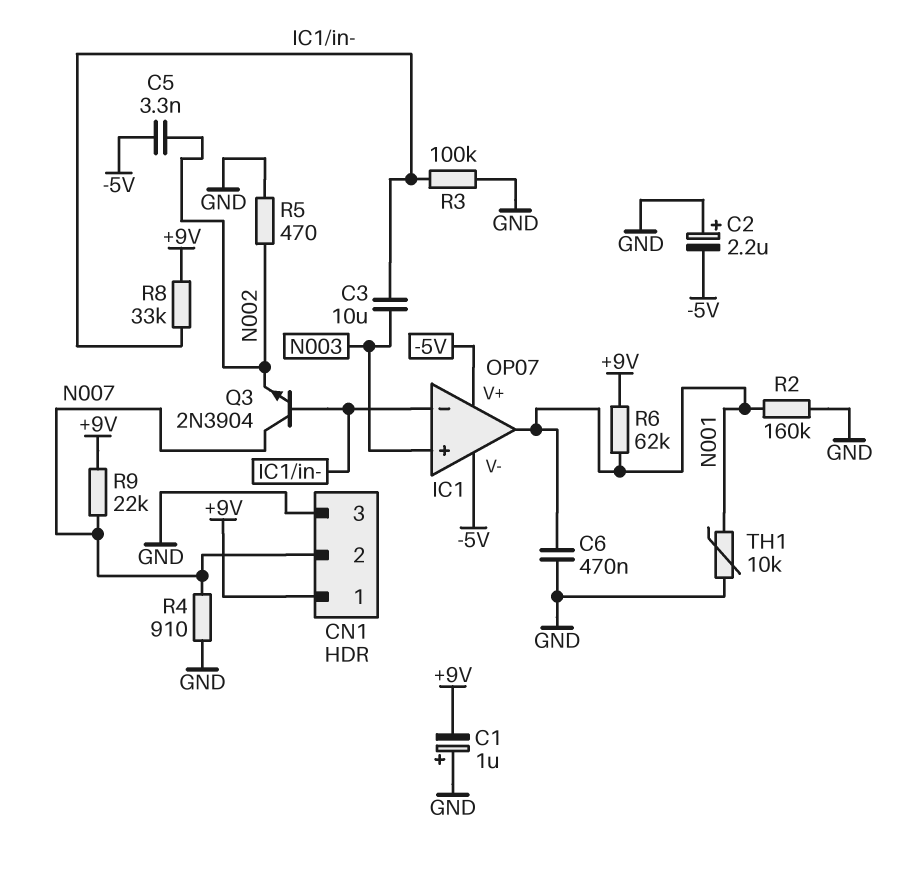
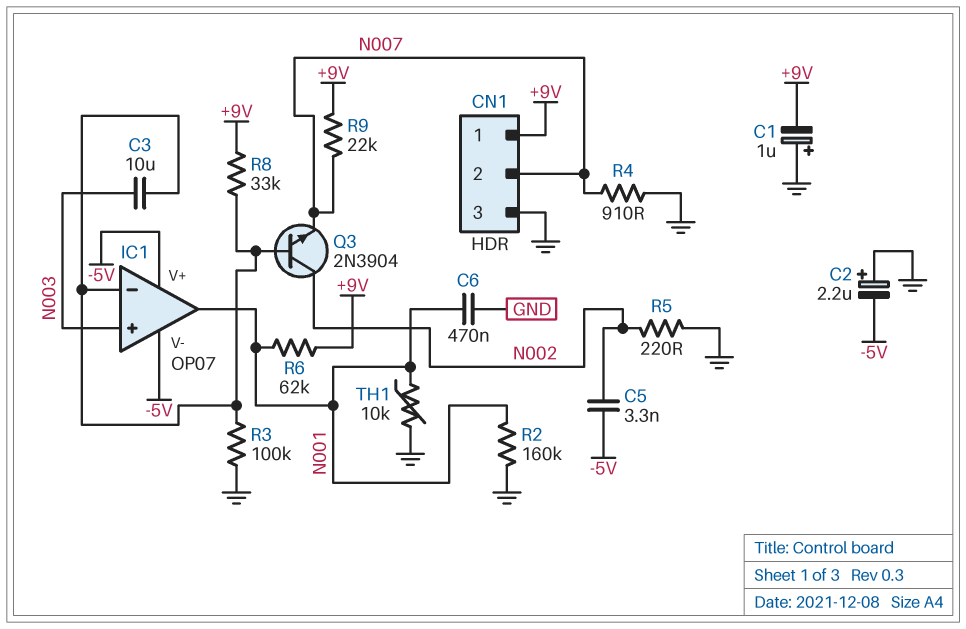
Q3: NPN 2N3904 (B IC1/in-, C N007, E N002) -> NPN 2N3904 (B IC1/in-, C N002, E N007)
R5: 470 (GND, N002) -> 220 (GND, N002)

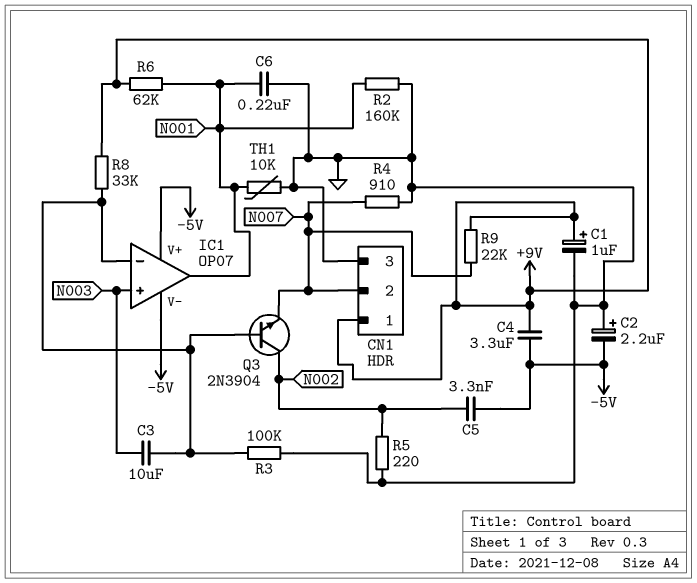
C1: 1uF (plus GND, minus +9V) -> 1uF (plus +9V, minus GND)
C4: none -> 3.3uF (+9V, -5V)
C6: 470nF (GND, N001) -> 220nF (GND, N001)

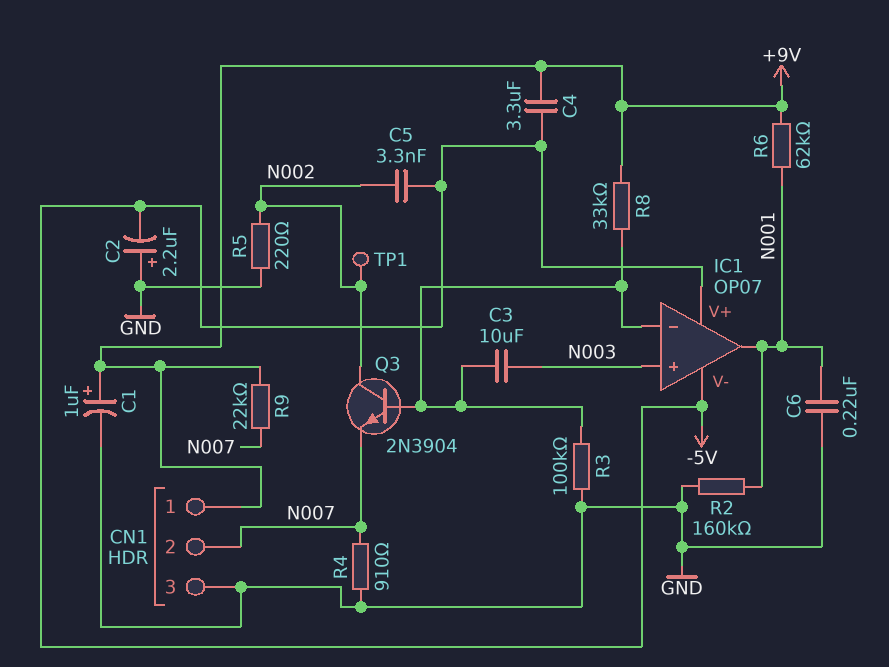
TH1: 10k (GND, N001) -> none
TP1: none -> test point (N002)

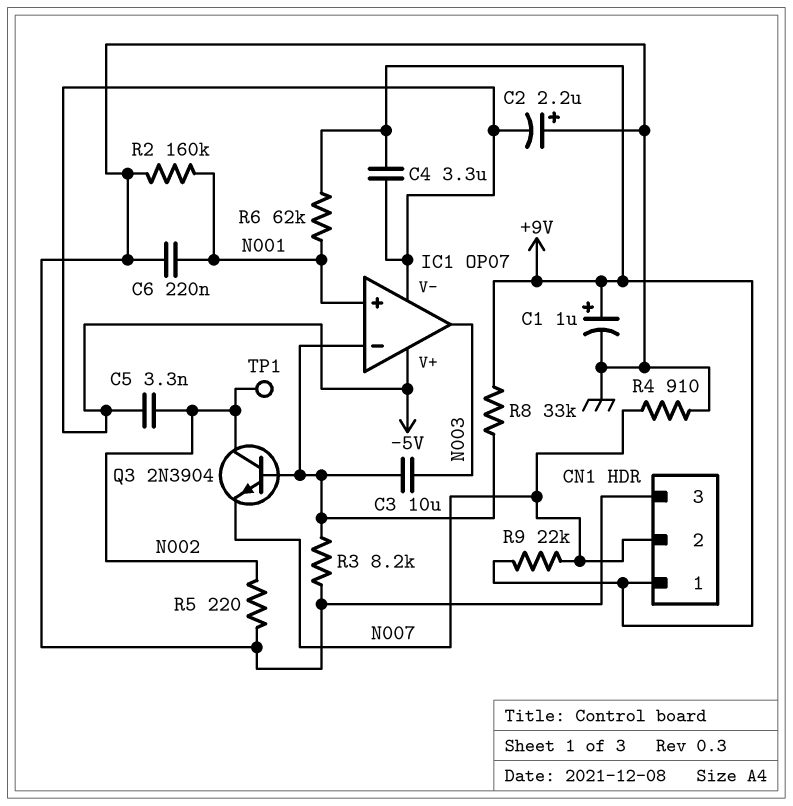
IC1 pin in+: N003 -> N001
IC1 pin out: N001 -> N003
R3: 100k (GND, IC1/in-) -> 8.2k (GND, IC1/in-)

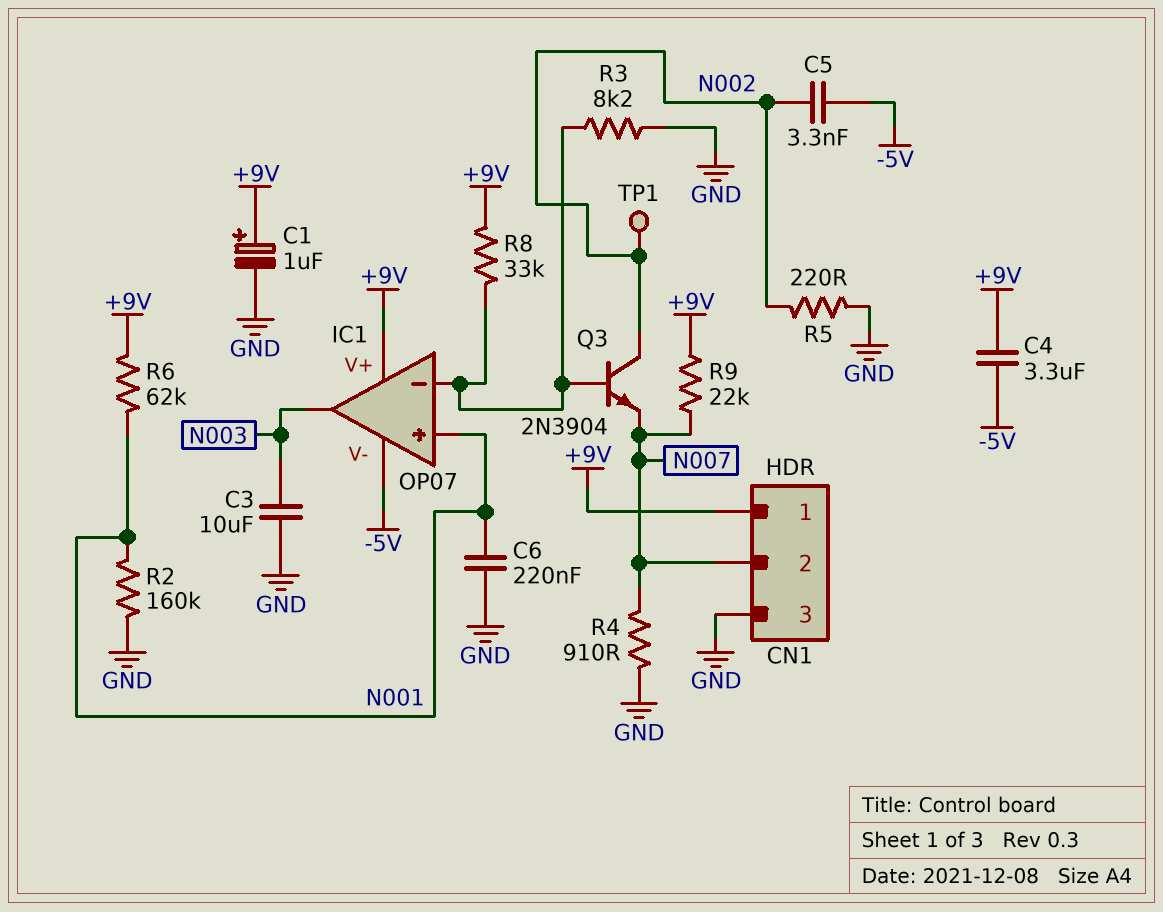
C2: 2.2uF (plus GND, minus -5V) -> none
C3: 10uF (IC1/in-, N003) -> 10uF (GND, N003)
IC1 pin V+: -5V -> +9V

